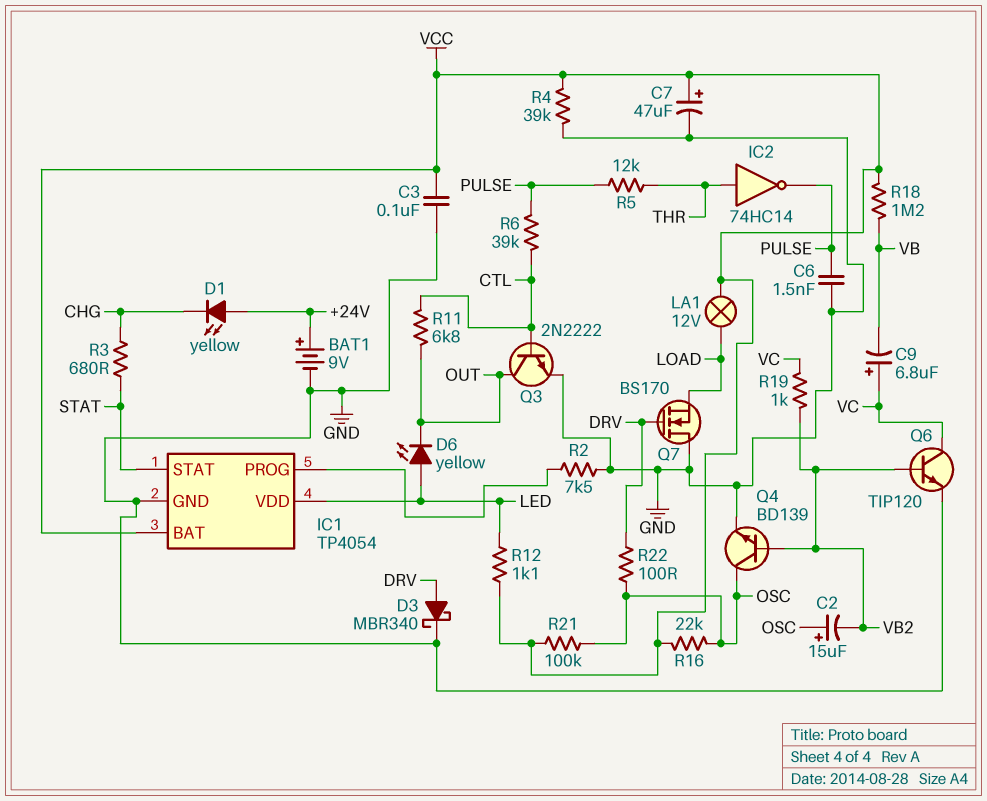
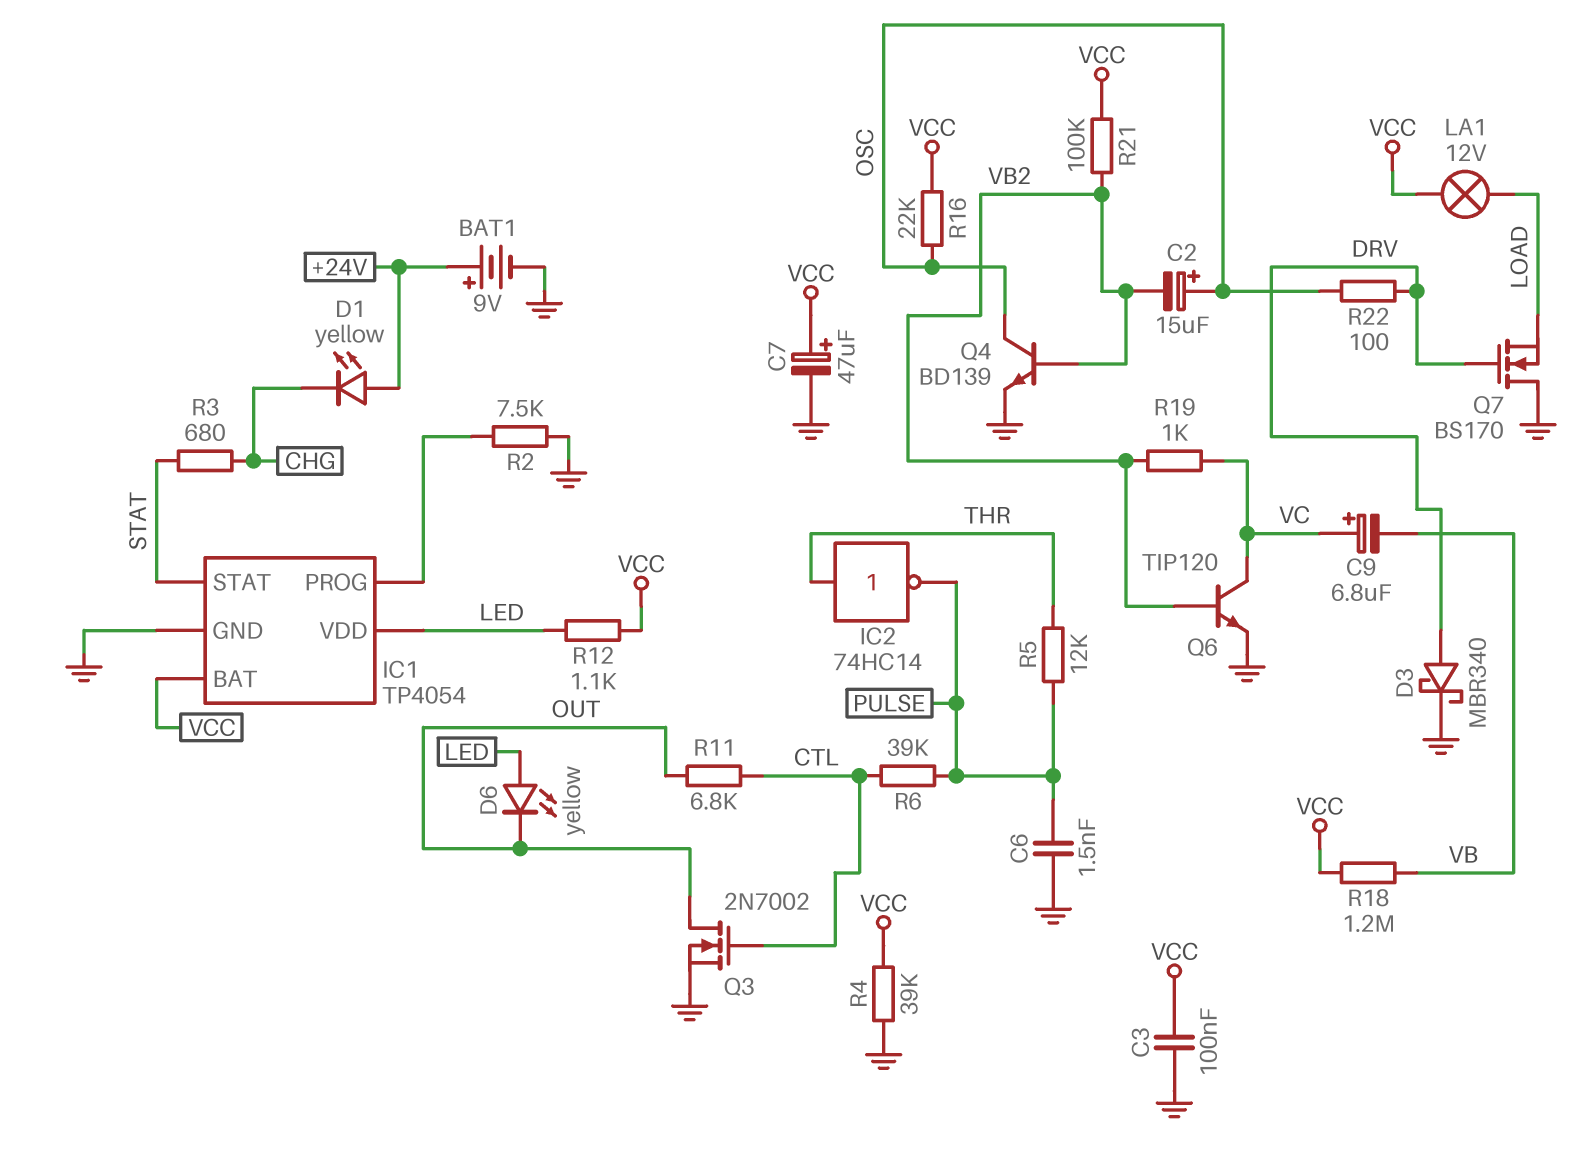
Q3: NPN 2N2222 (B CTL, C OUT, E GND) -> NMOS 2N7002 (G CTL, D OUT, S GND)
R21: 100k (OSC, VCC) -> 100k (VB2, VCC)

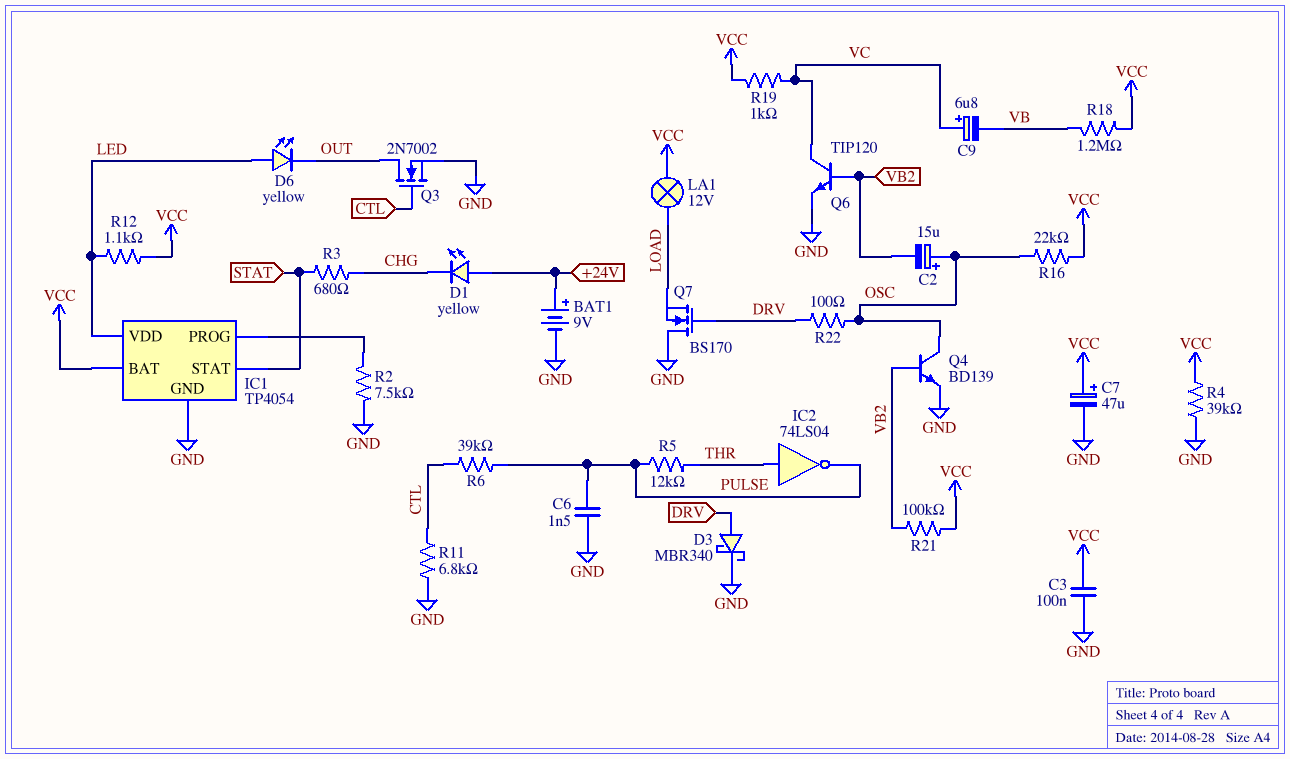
IC2: NOT 74HC14 (in THR, out PULSE) -> NOT 74LS04 (in THR, out PULSE)
R11: 6.8k (CTL, OUT) -> 6.8k (CTL, GND)
R19: 1k (VB2, VC) -> 1k (VC, VCC)

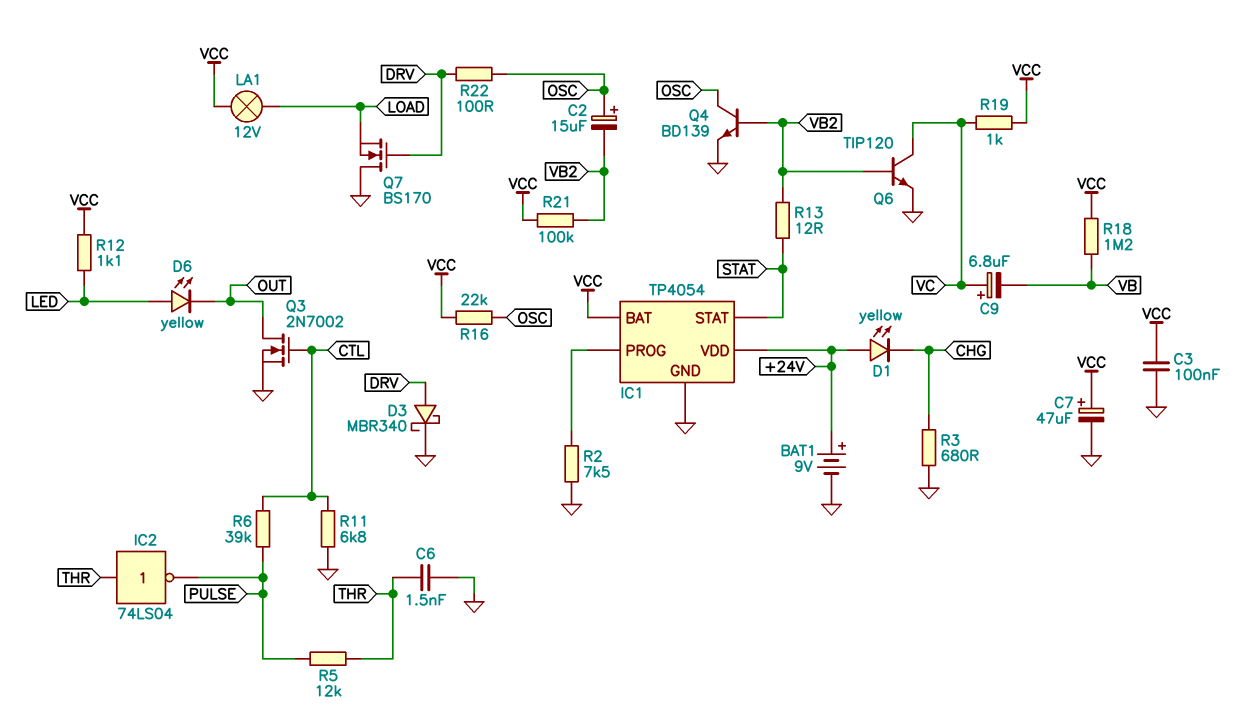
C6: 1.5nF (GND, PULSE) -> 1.5nF (GND, THR)
IC1 pin VDD: LED -> +24V
R3: 680 (CHG, STAT) -> 680 (CHG, GND)
R4: 39k (GND, VCC) -> none
R13: none -> 12 (STAT, VB2)

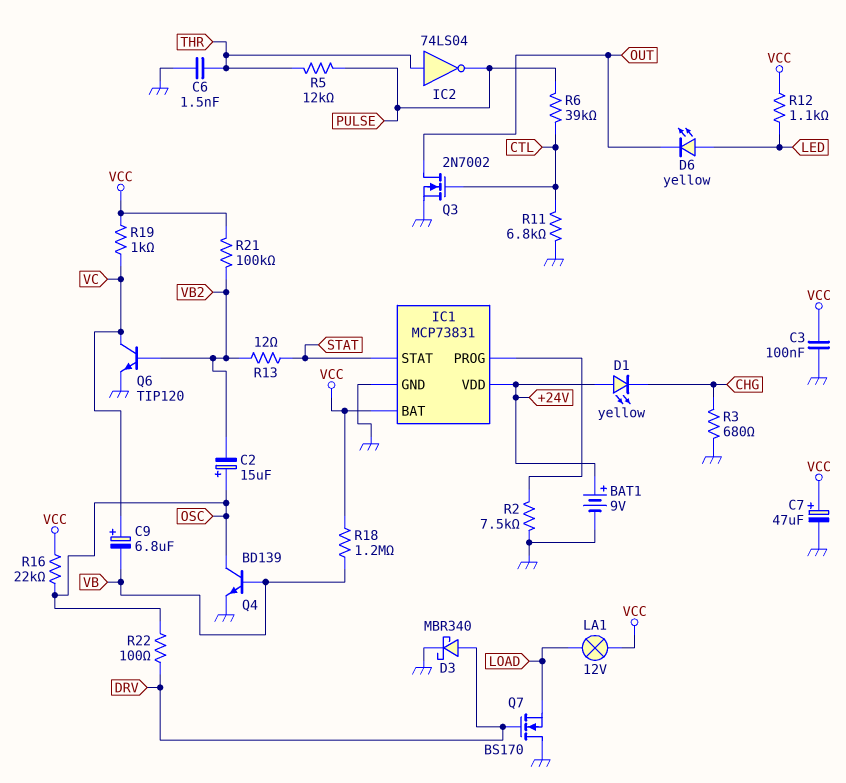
IC1: TP4054 -> MCP73831
Q4: NPN BD139 (B VB2, C OSC, E GND) -> NPN BD139 (B VB, C OSC, E GND)

